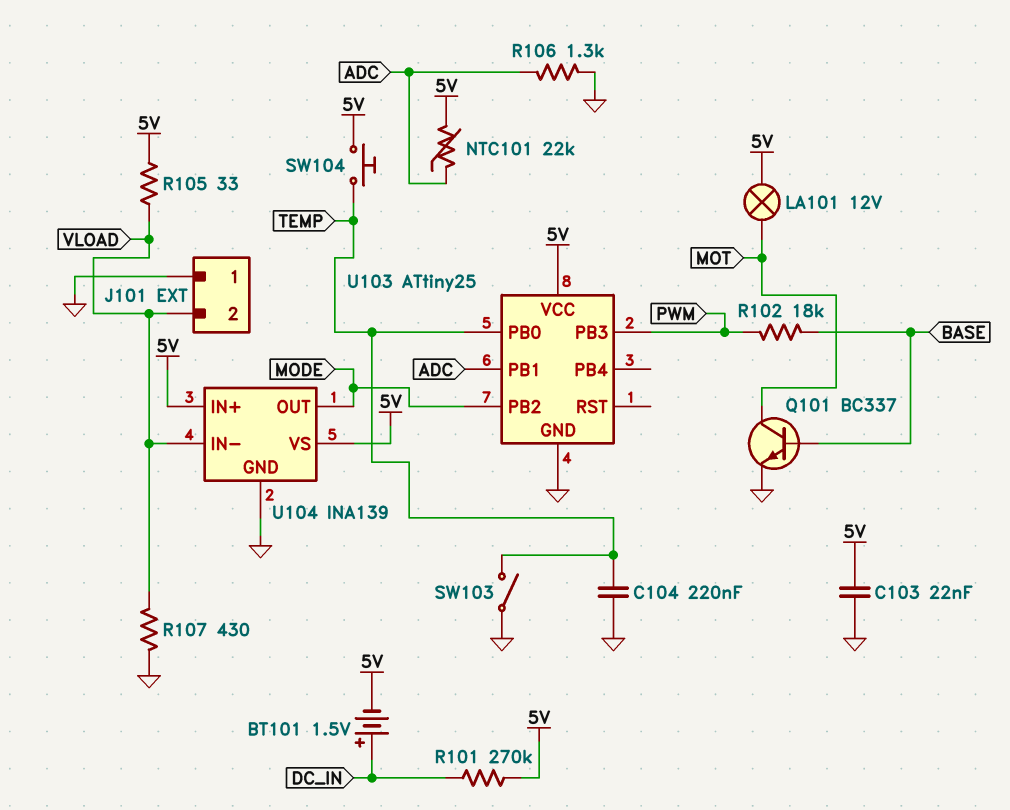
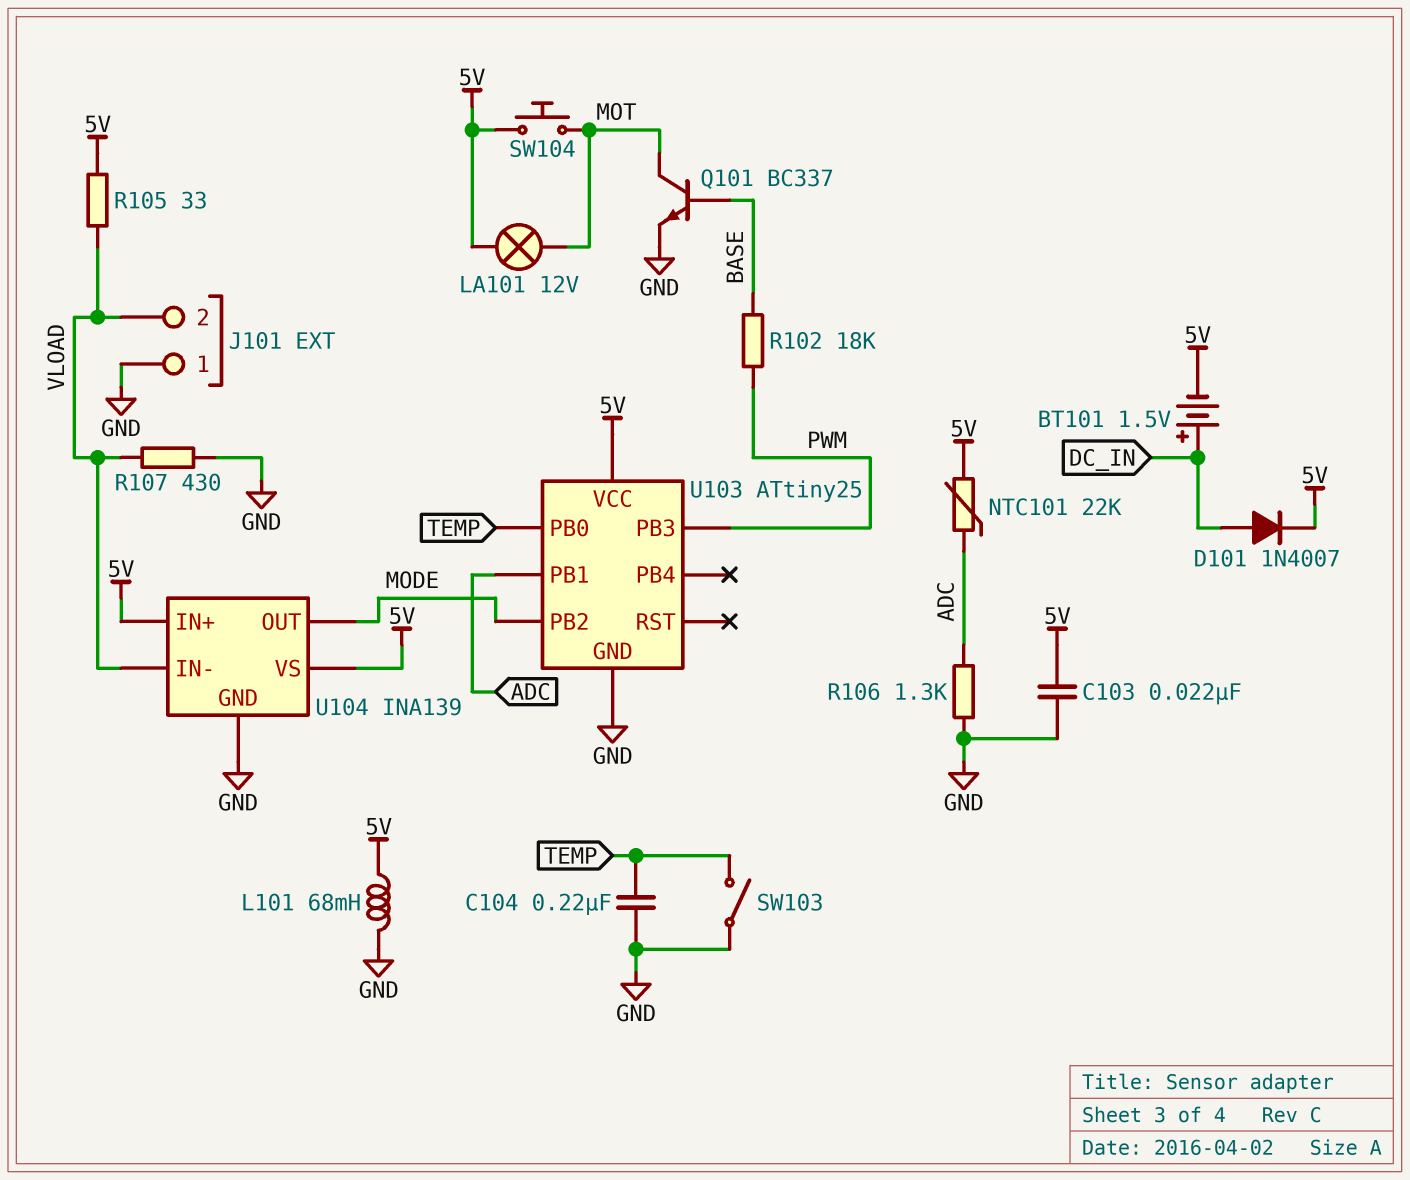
D101: none -> diode 1N4007 (A DC_IN, K 5V)
L101: none -> 68mH (5V, GND)
R101: 270k (5V, DC_IN) -> none
SW104: button (5V, TEMP) -> button (5V, MOT)

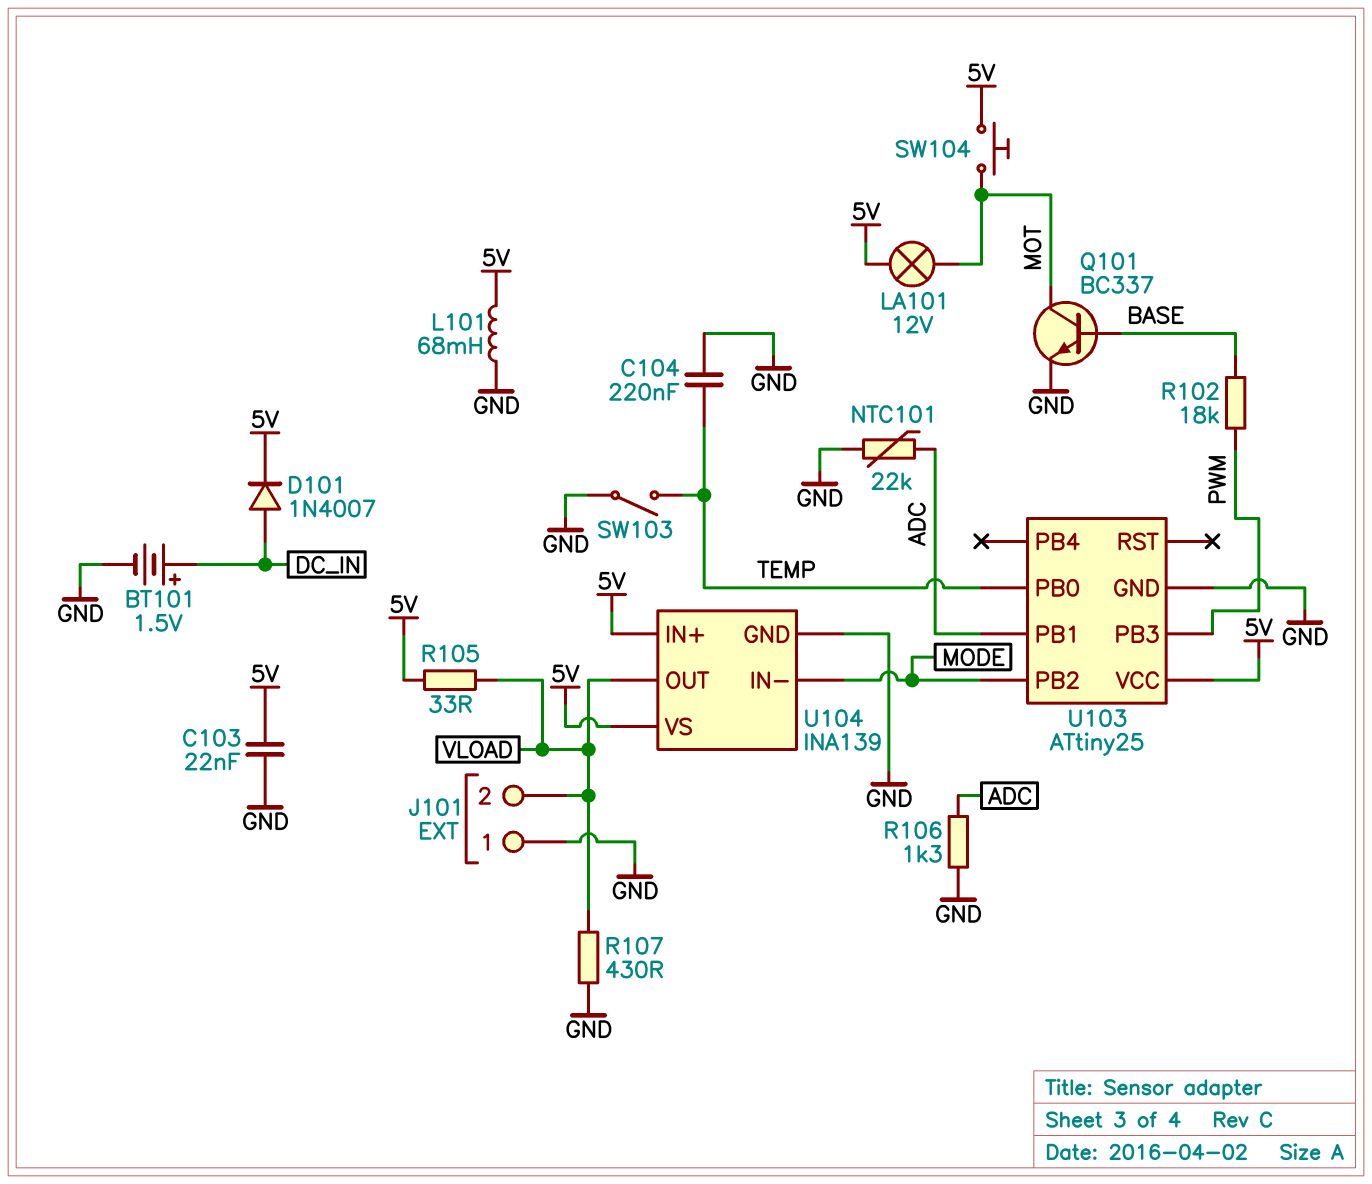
BT101: 1.5V (plus DC_IN, minus 5V) -> 1.5V (plus DC_IN, minus GND)
NTC101: 22k (5V, ADC) -> 22k (ADC, GND)
U104 pin IN-: VLOAD -> MODE
U104 pin OUT: MODE -> VLOAD

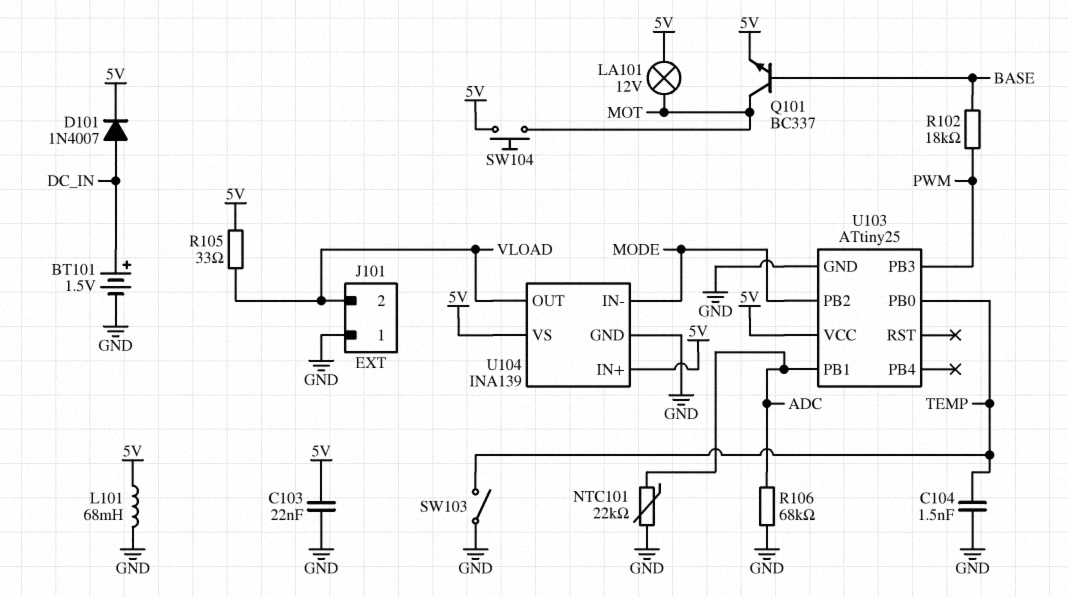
C104: 220nF (GND, TEMP) -> 1.5nF (GND, TEMP)
Q101: NPN BC337 (B BASE, C MOT, E GND) -> NPN BC337 (B BASE, C MOT, E 5V)
R106: 1.3k (ADC, GND) -> 68k (ADC, GND)
R107: 430 (GND, VLOAD) -> none

